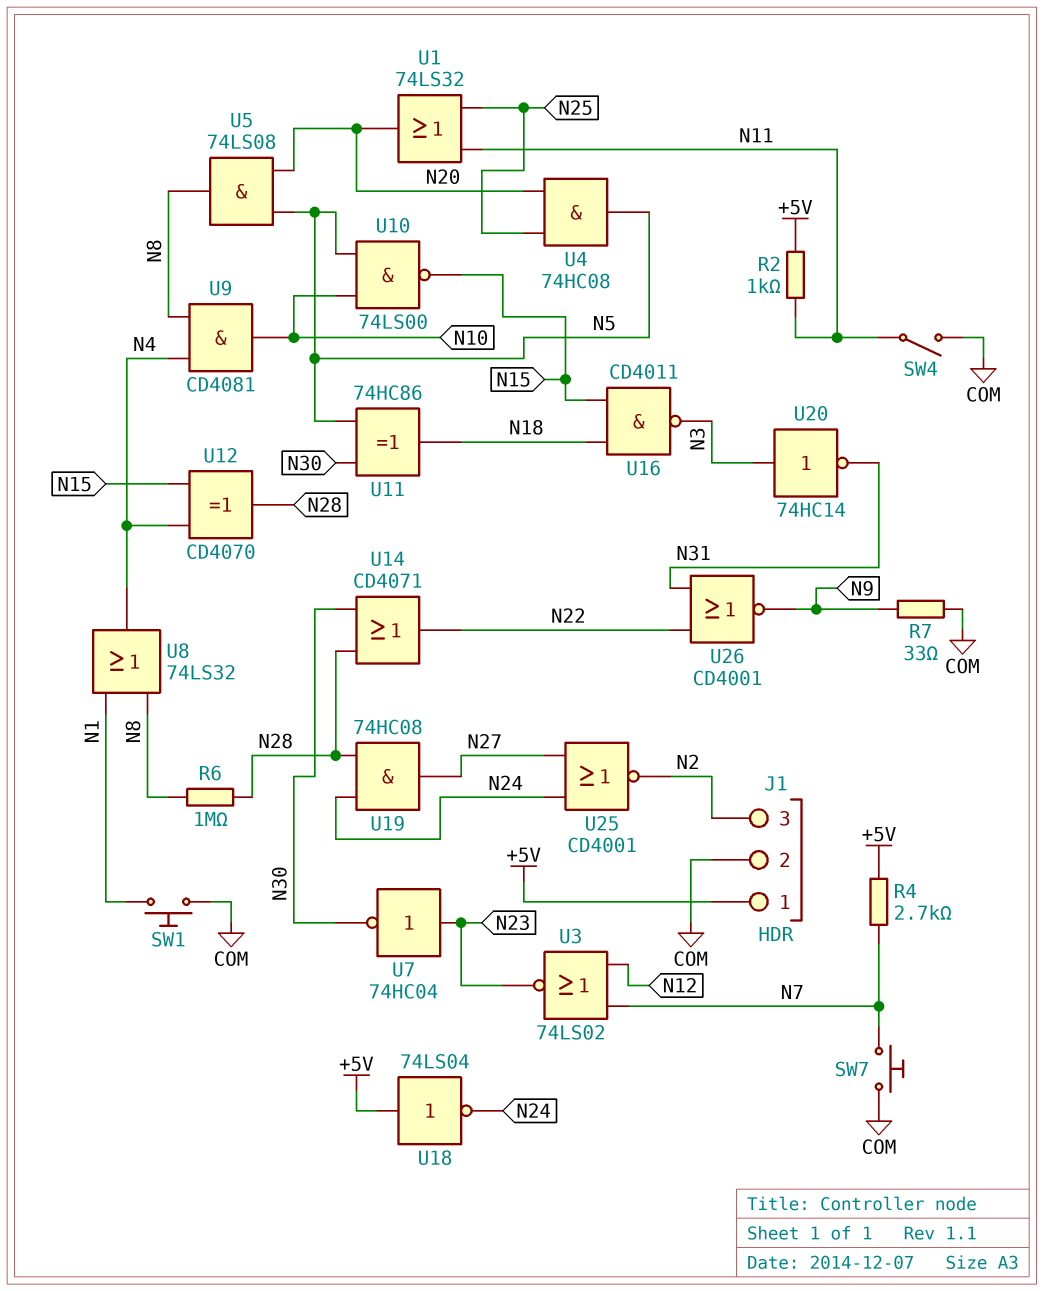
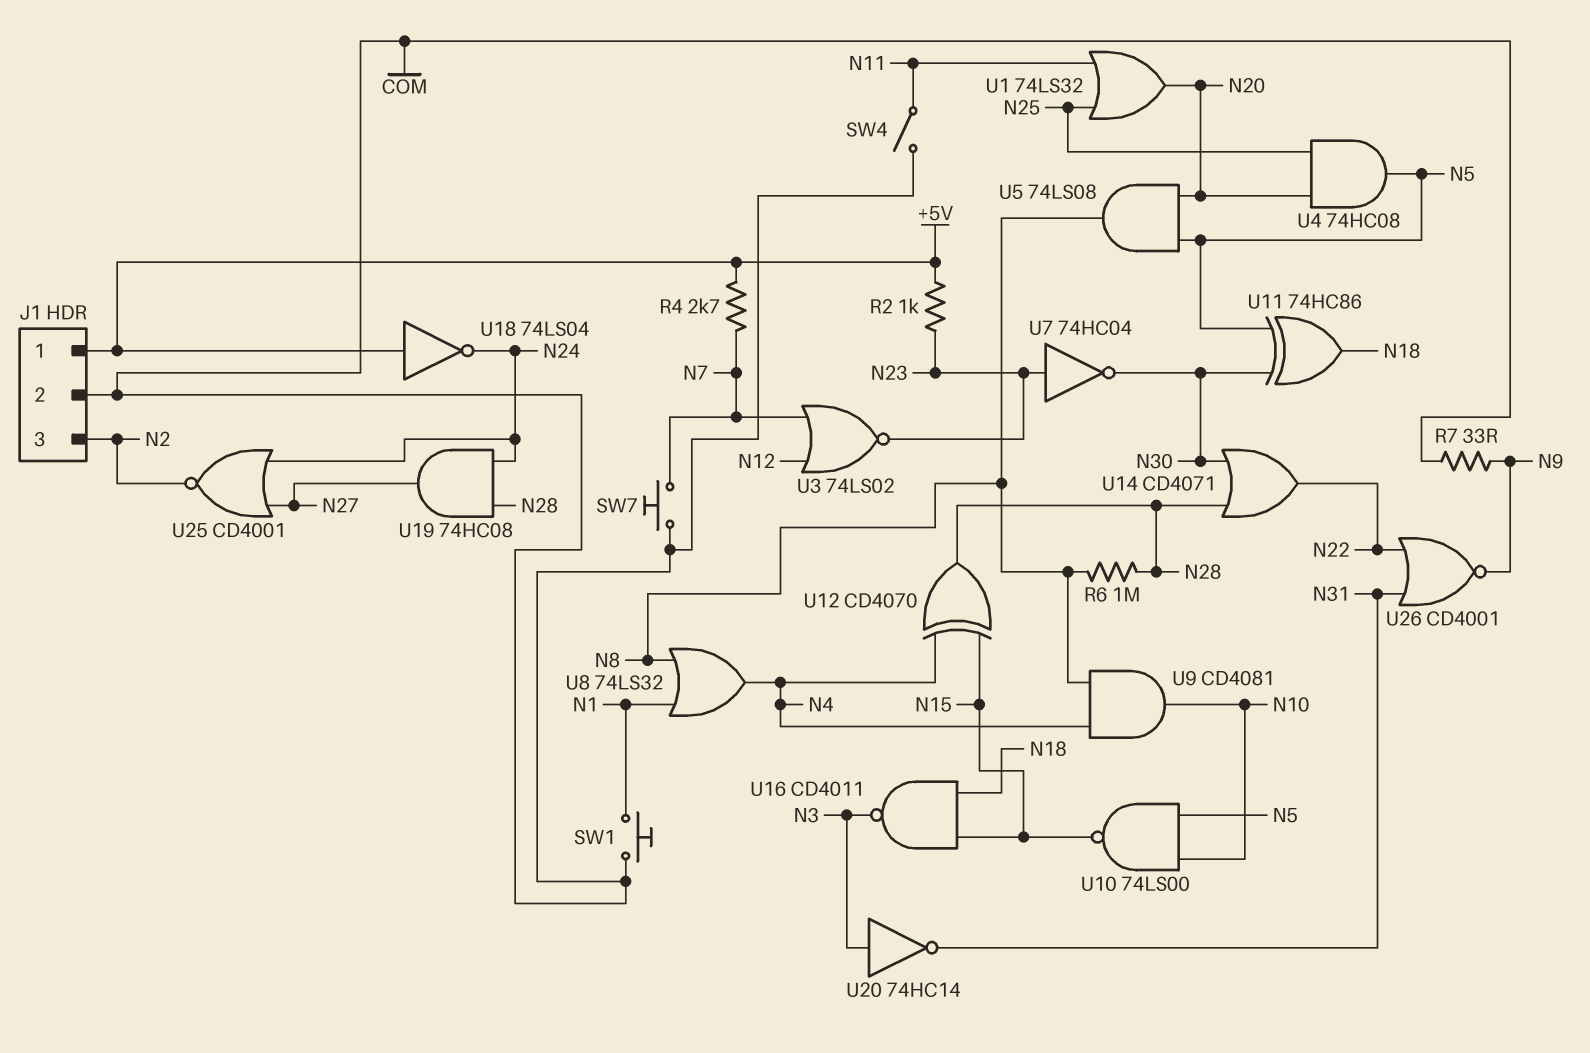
R2: 1k (+5V, N11) -> 1k (+5V, N23)

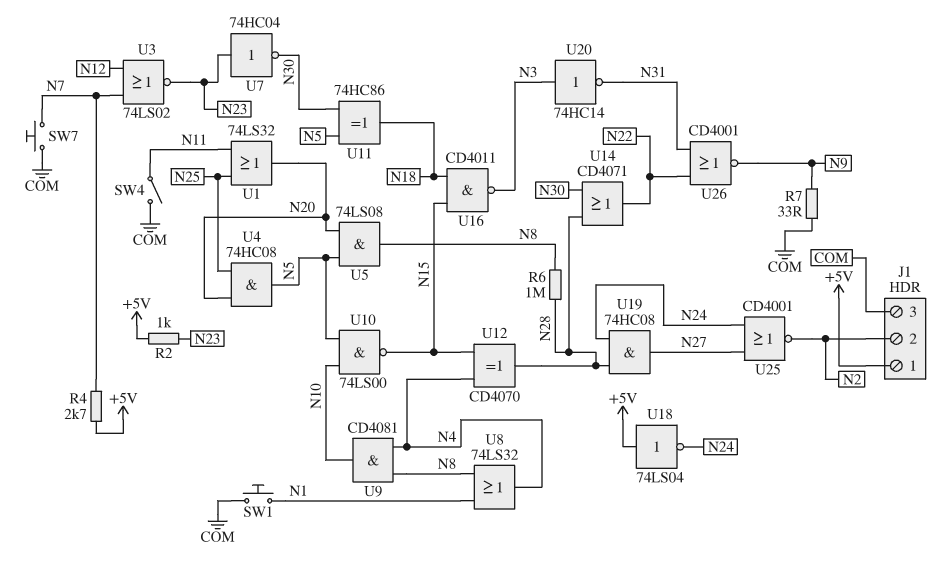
J1 pin 2: COM -> N2
J1 pin 3: N2 -> COM

